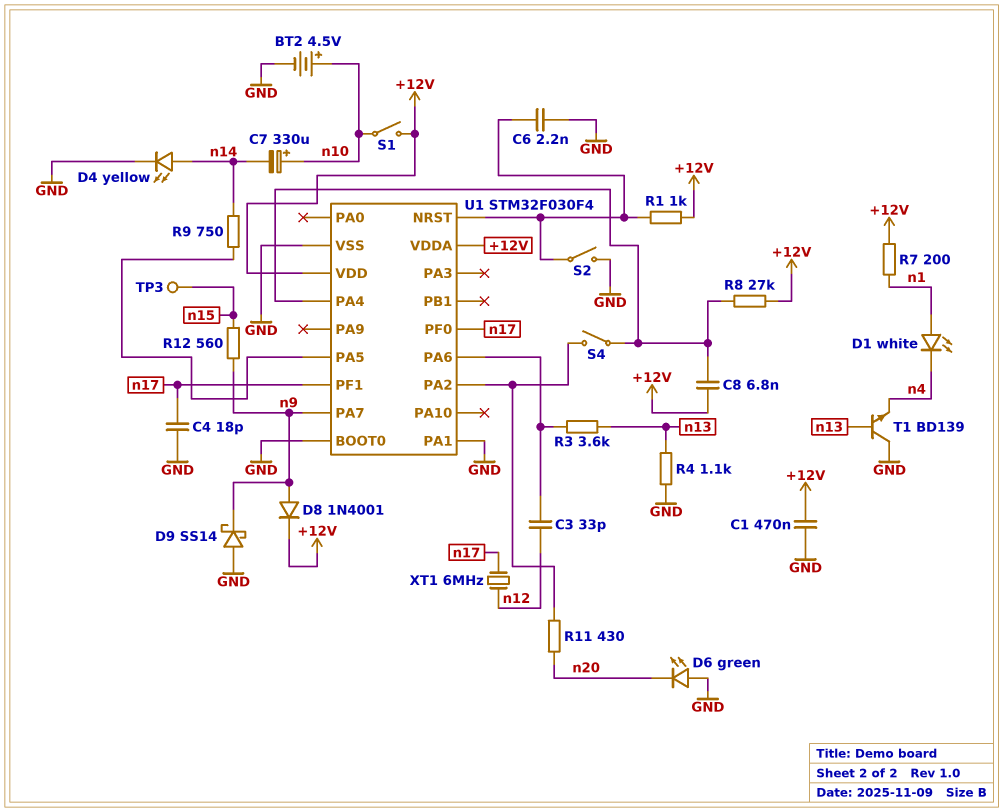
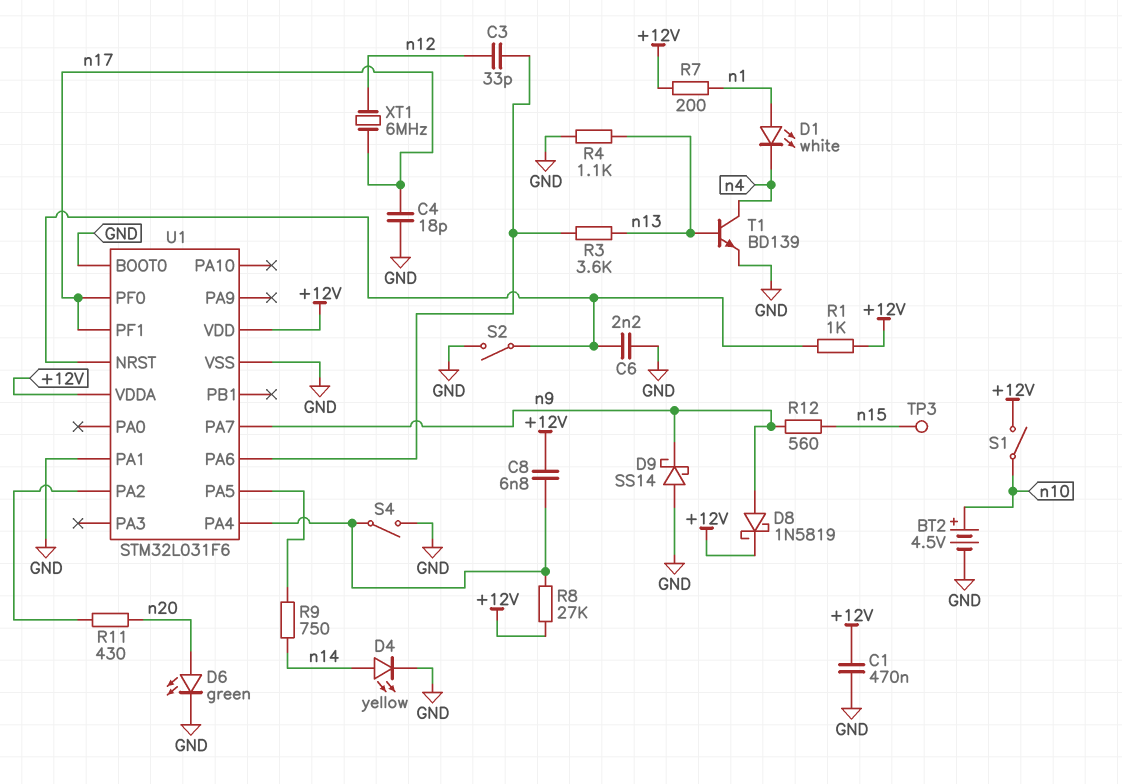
C7: 330uF (plus n10, minus n14) -> none
D6: LED green (A GND, K n20) -> LED green (A n20, K GND)
D8: diode 1N4001 (A n9, K +12V) -> schottky 1N5819 (A n9, K +12V)
S4: switch (U1/PA2, U1/PA4) -> switch (GND, U1/PA4)
T1: NPN BD139 (B n13, C GND, E n4) -> NPN BD139 (B n13, C n4, E GND)
U1: STM32F030F4 -> STM32L031F6

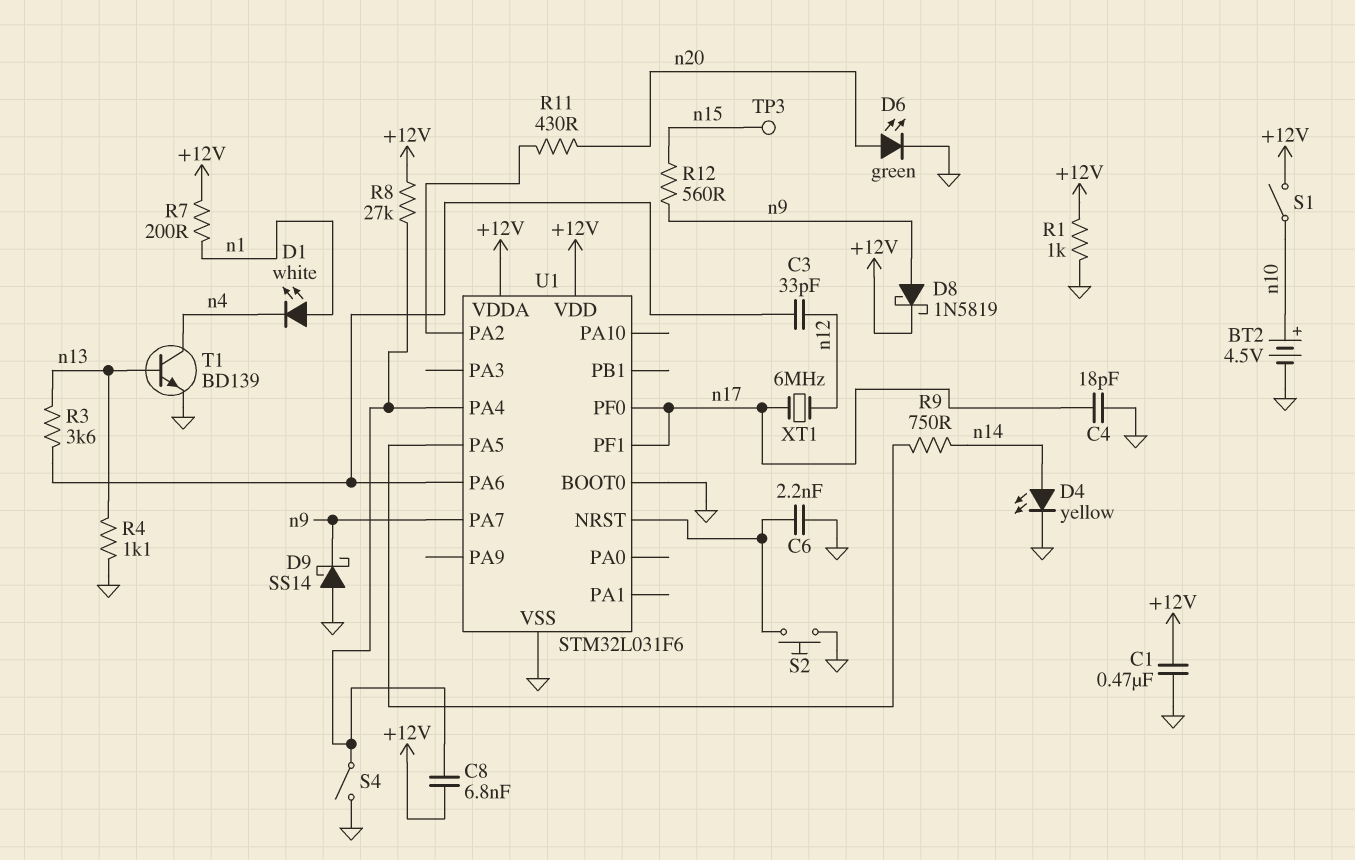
R1: 1k (+12V, U1/NRST) -> 1k (+12V, GND)
S2: switch (GND, U1/NRST) -> button (GND, U1/NRST)
U1 pin PA1: GND -> none

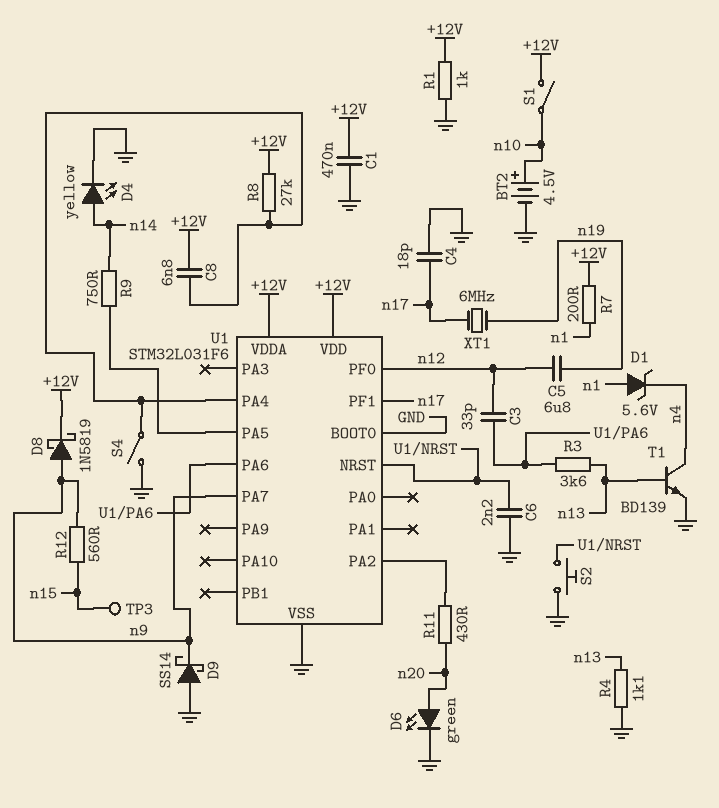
C5: none -> 6.8uF (n12, n19)
D1: LED white (A n1, K n4) -> zener 5.6V (A n1, K n4)
U1 pin PF0: n17 -> n12
XT1: 6MHz (n12, n17) -> 6MHz (n17, n19)

